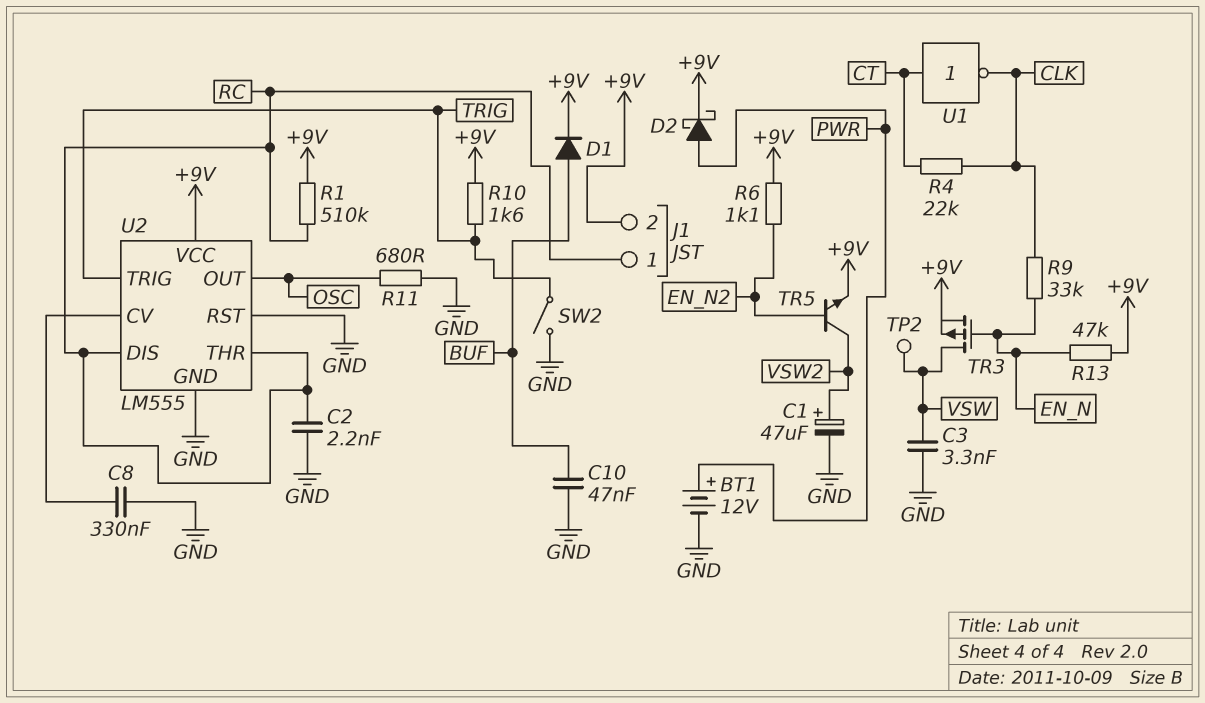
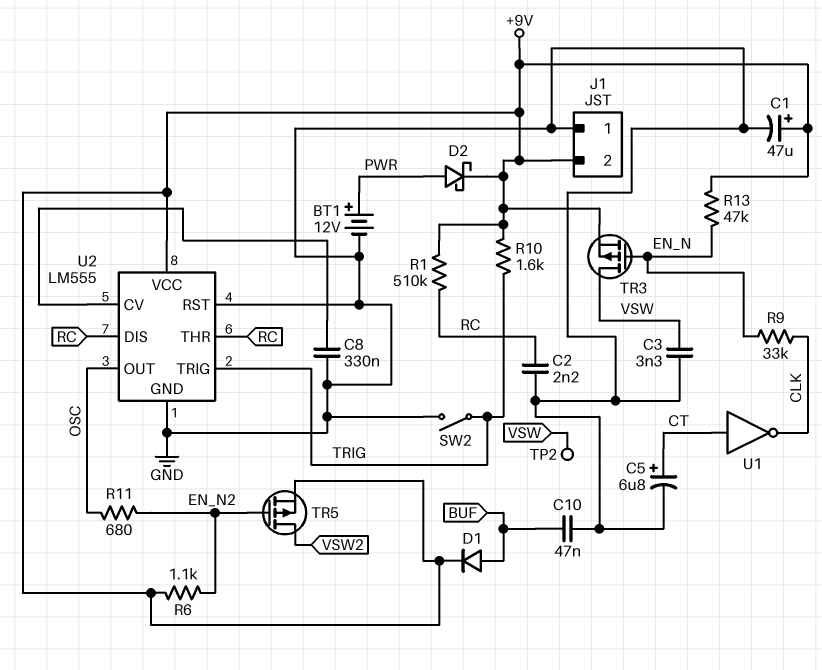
C1: 47uF (plus VSW2, minus GND) -> 47uF (plus +9V, minus GND)
C5: none -> 6.8uF (plus CT, minus GND)
J1 pin 1: RC -> GND
R4: 22k (CLK, CT) -> none
R11: 680 (GND, OSC) -> 680 (EN_N2, OSC)
TR5: NPN (B EN_N2, C VSW2, E +9V) -> PMOS (G EN_N2, D VSW2, S +9V)

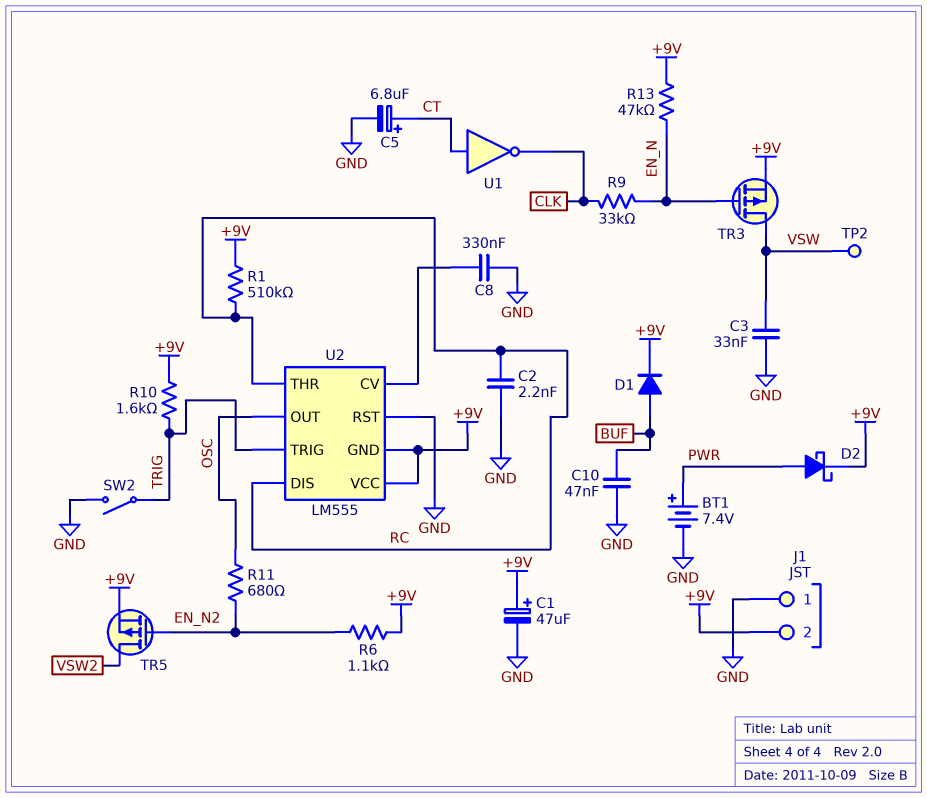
BT1: 12V (plus PWR, minus GND) -> 7.4V (plus PWR, minus GND)
C3: 3.3nF (GND, VSW) -> 33nF (GND, VSW)
U2 pin GND: GND -> +9V

